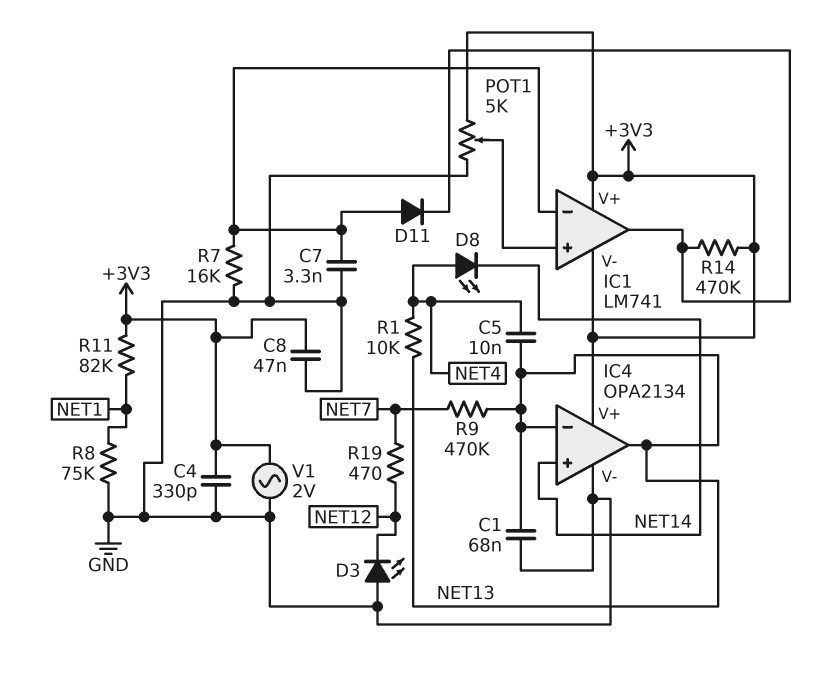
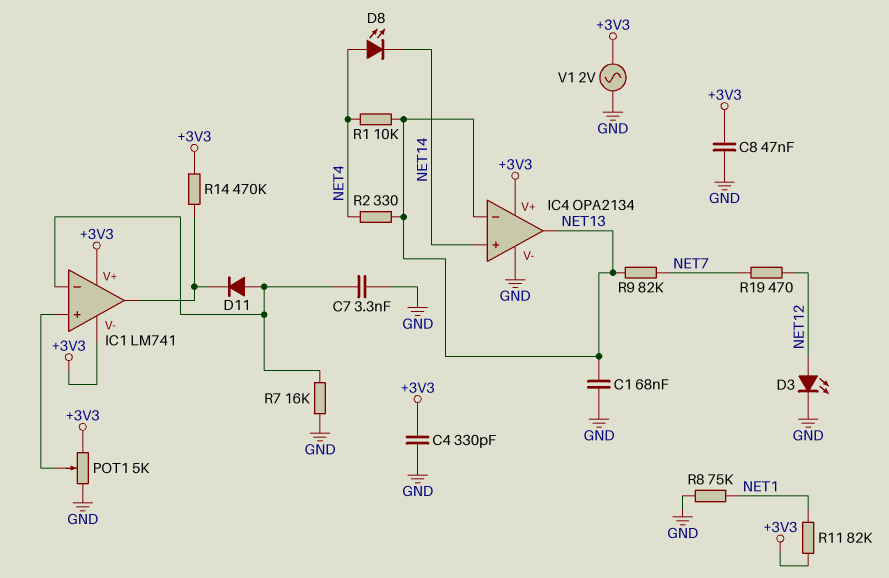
C5: 10nF (NET4, NET13) -> none
D3: LED (A GND, K NET12) -> LED (A NET12, K GND)
R2: none -> 330 (NET4, NET13)
R9: 470k (NET7, NET13) -> 82k (NET7, NET13)

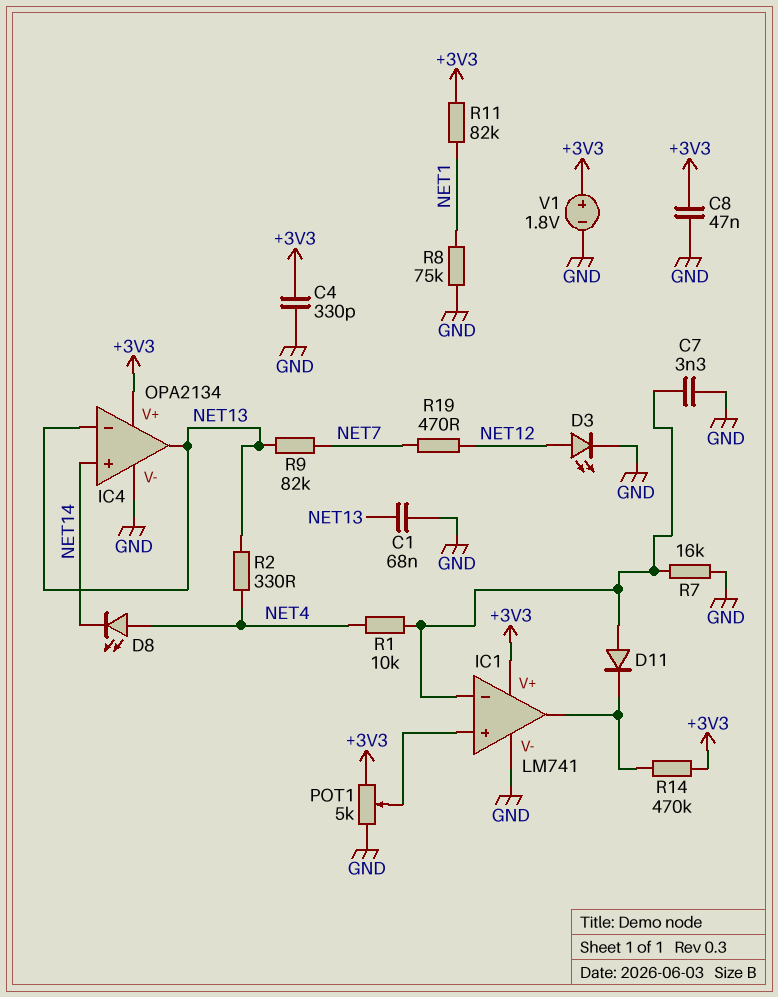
IC1 pin V-: +3V3 -> GND
R1: 10k (NET4, NET13) -> 10k (IC1/in-, NET4)
V1: AC 2V (+3V3, GND) -> 1.8V (plus +3V3, minus GND)

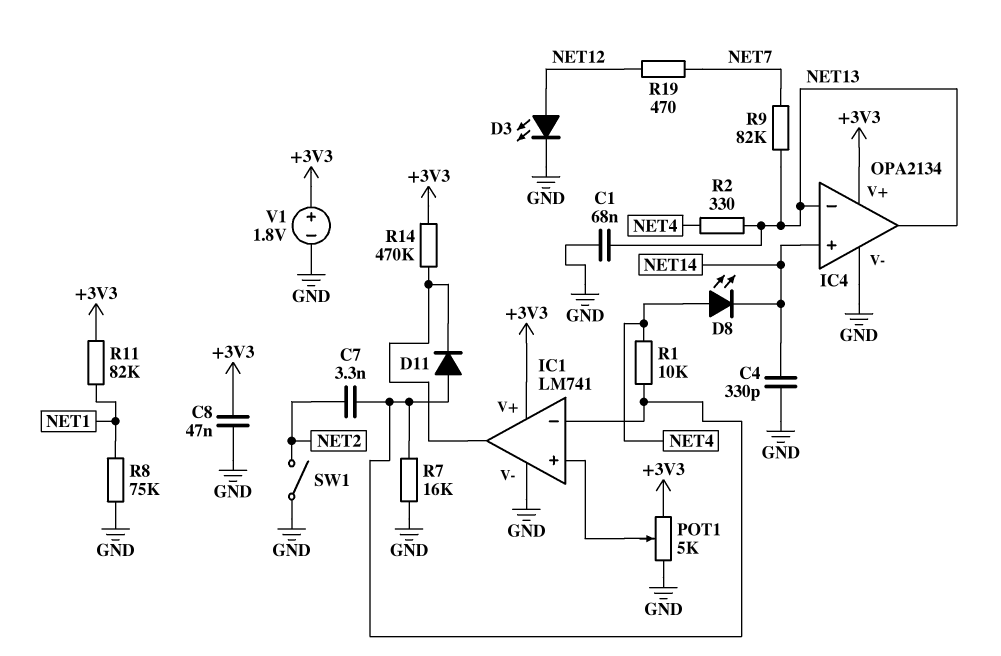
C4: 330pF (+3V3, GND) -> 330pF (GND, NET14)
C7: 3.3nF (GND, IC1/in-) -> 3.3nF (IC1/in-, NET2)
SW1: none -> switch (GND, NET2)

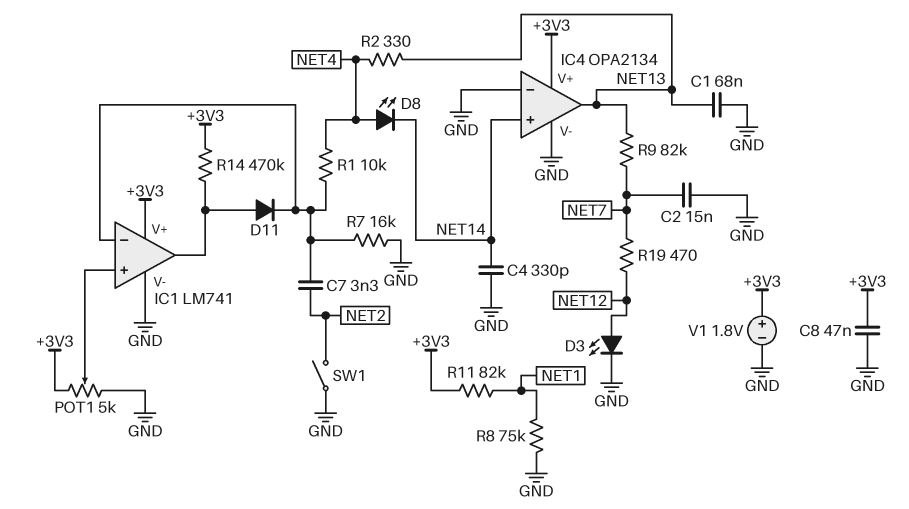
C2: none -> 15nF (GND, NET7)
D11: diode (A IC1/in-, K IC1/out) -> diode (A IC1/out, K IC1/in-)
IC4 pin in-: NET13 -> GND

